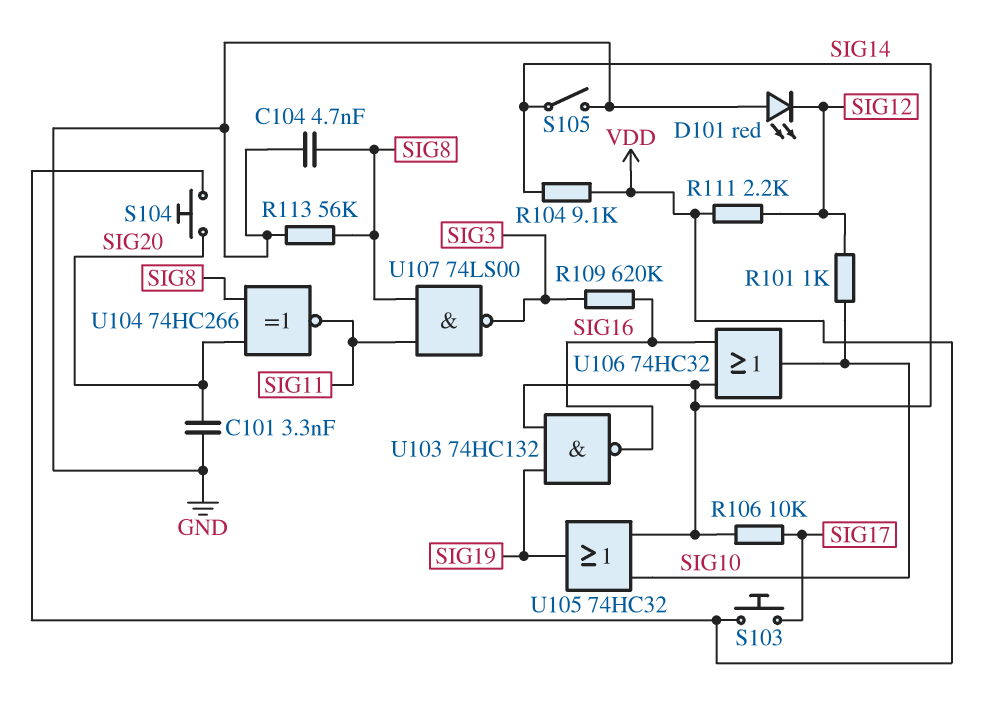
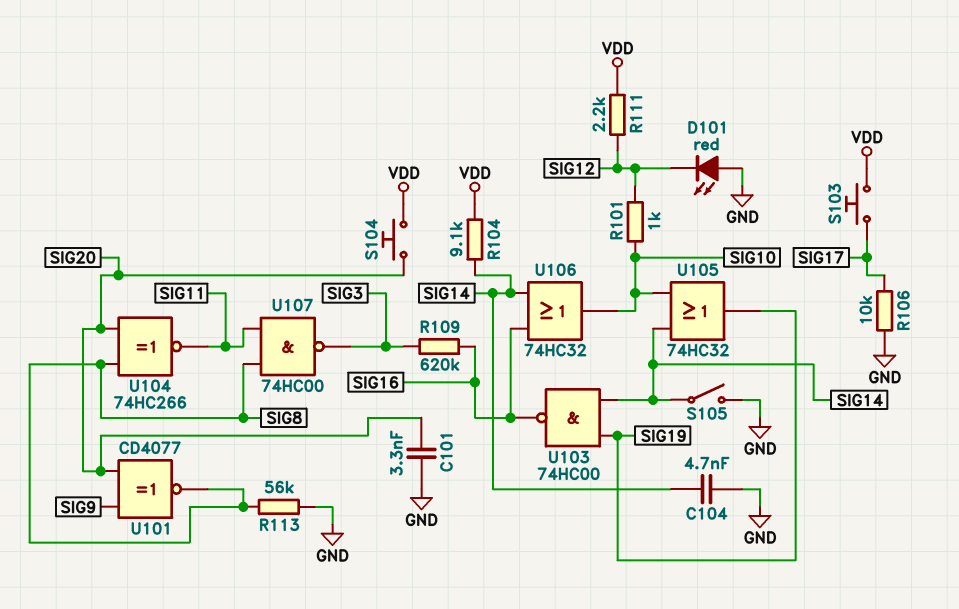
C104: 4.7nF (GND, SIG8) -> 4.7nF (GND, SIG14)
R106: 10k (SIG14, SIG17) -> 10k (GND, SIG17)
U101: none -> XNOR CD4077 (in SIG9, in SIG20, out SIG8)
U103: NAND 74HC132 (in SIG14, in SIG19, out SIG16) -> NAND 74HC00 (in SIG14, in SIG19, out SIG16)
U107: NAND 74LS00 (in SIG8, in SIG11, out SIG3) -> NAND 74HC00 (in SIG8, in SIG11, out SIG3)

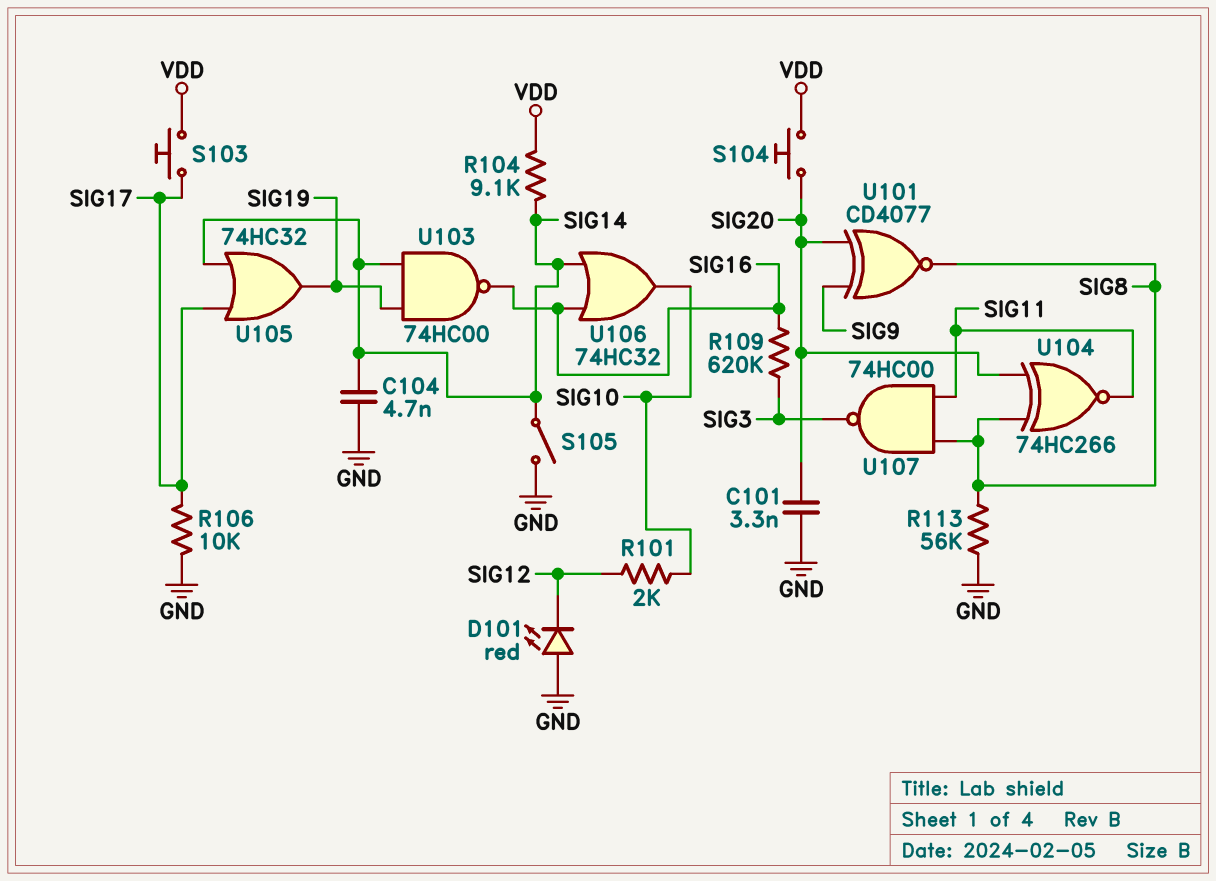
R101: 1k (SIG10, SIG12) -> 2k (SIG10, SIG12)
R111: 2.2k (SIG12, VDD) -> none
U105: OR 74HC32 (in SIG10, in SIG14, out SIG19) -> OR 74HC32 (in SIG14, in SIG17, out SIG19)

